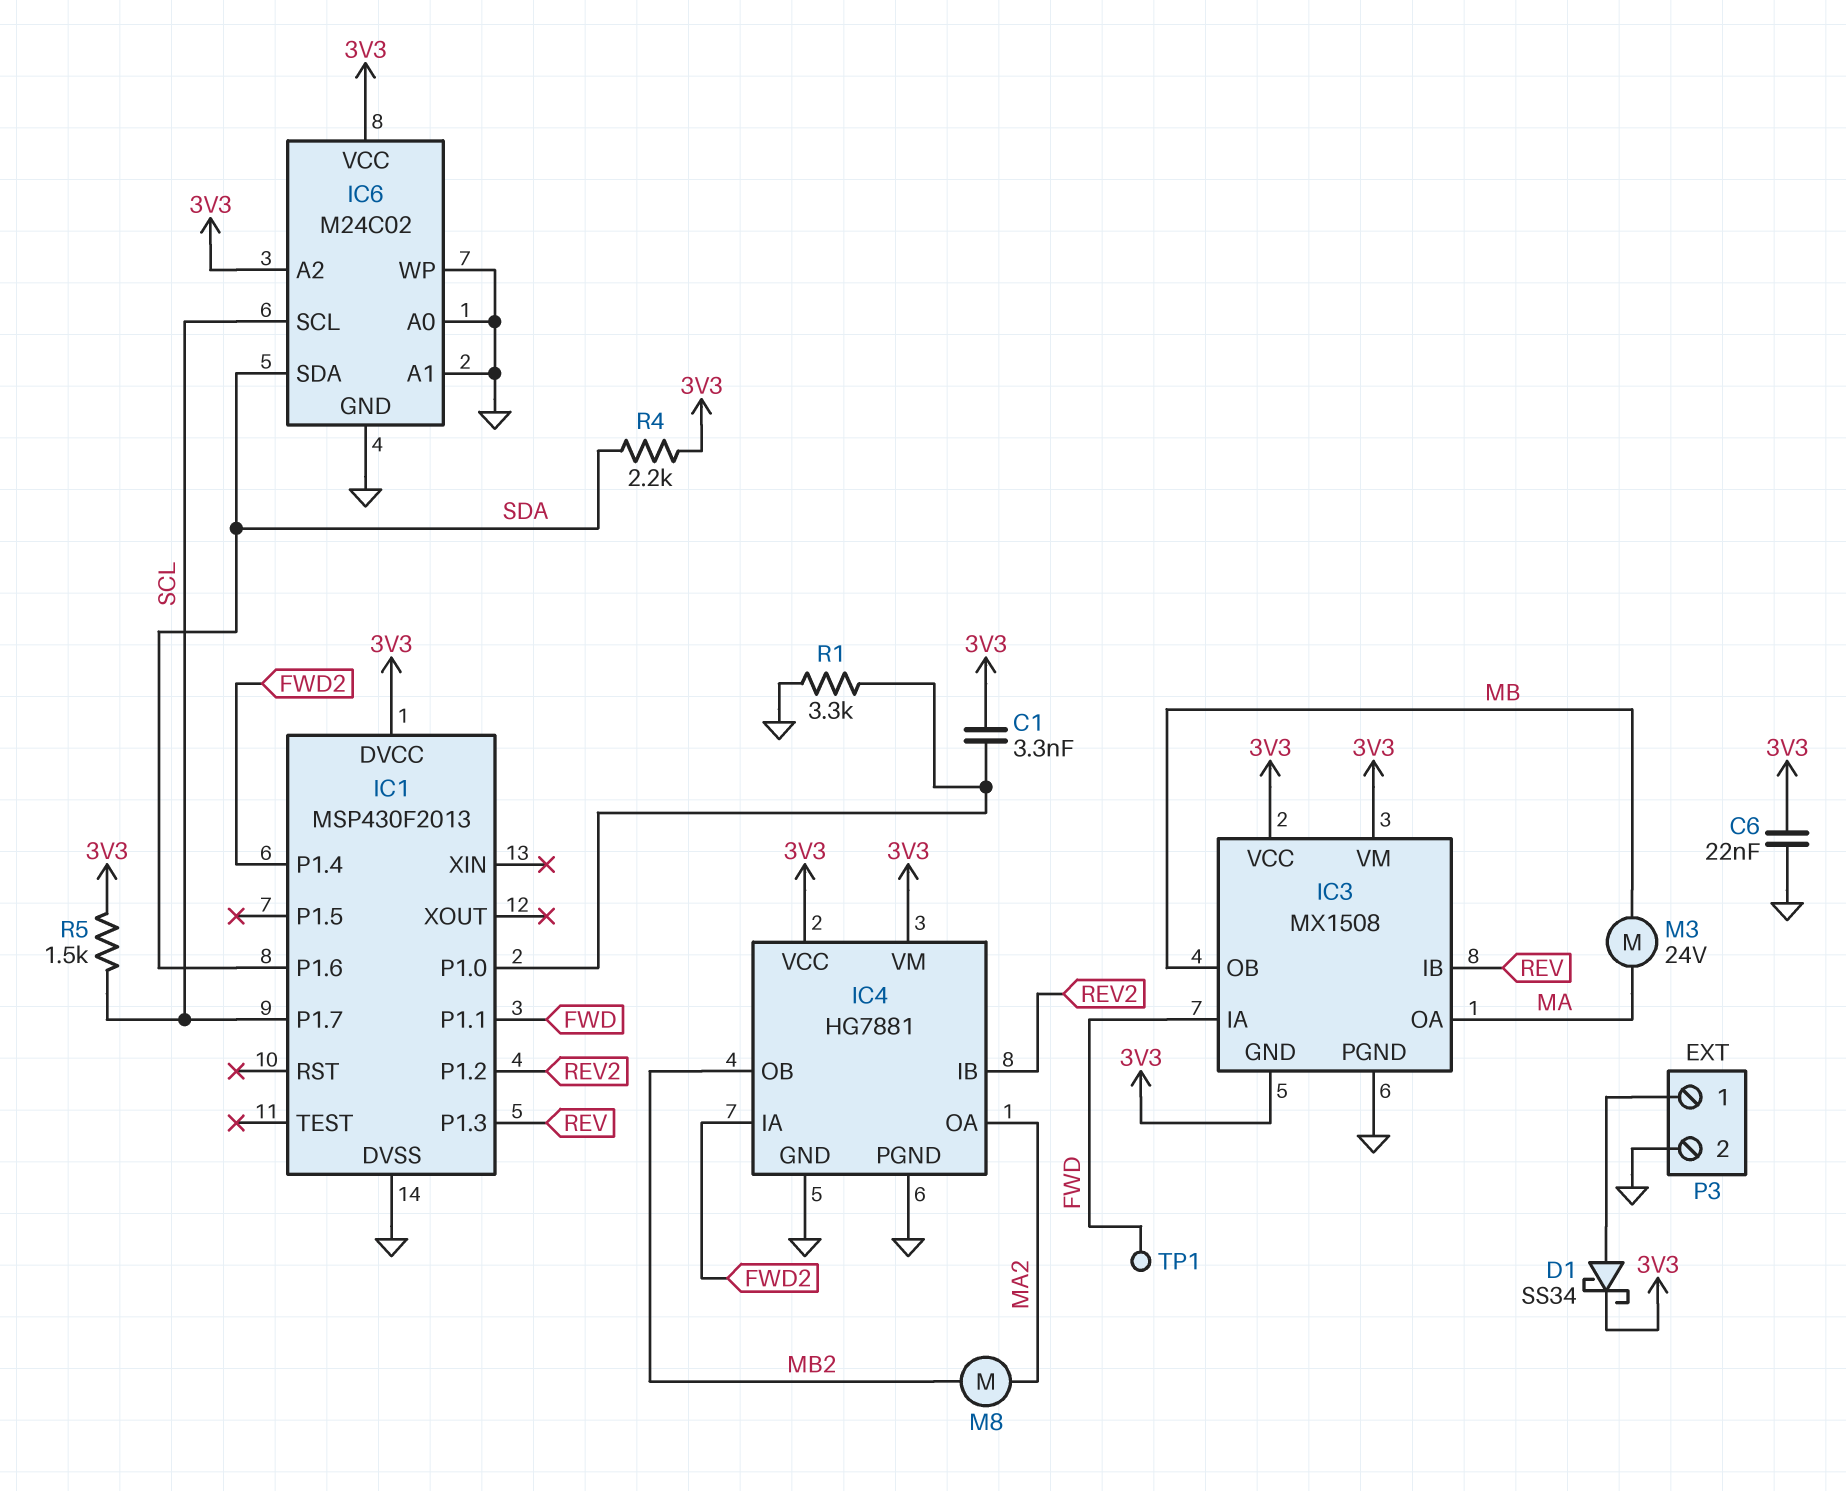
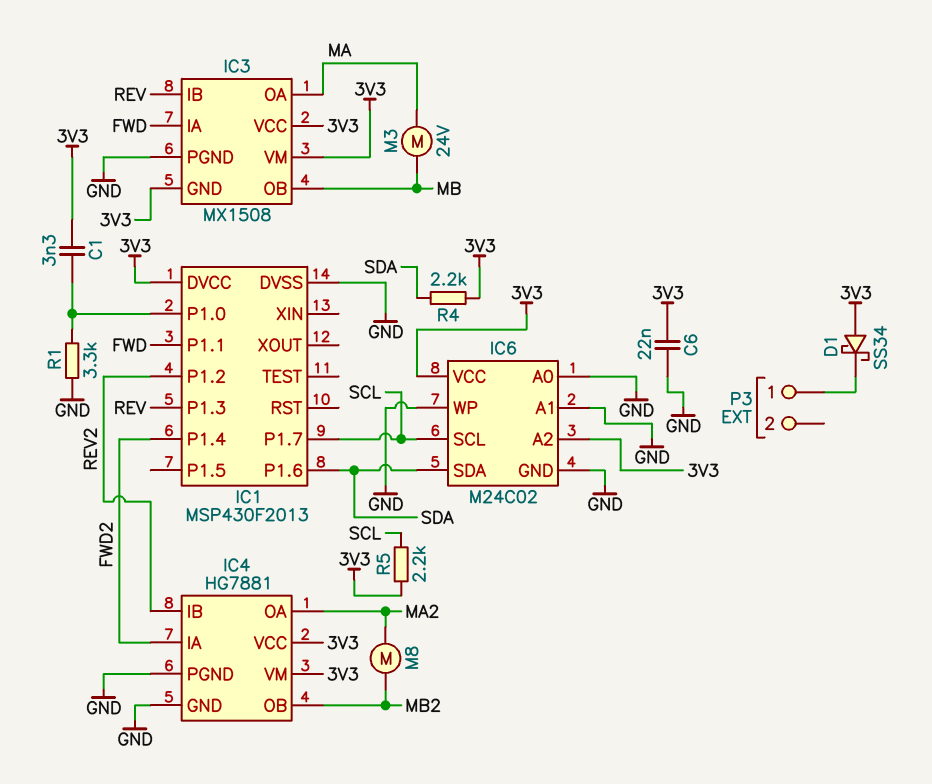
D1: schottky SS34 (A P3/1, K 3V3) -> schottky SS34 (A 3V3, K P3/1)
P3 pin 2: GND -> none
R5: 1.5k (3V3, SCL) -> 2.2k (3V3, SCL)
TP1: test point (FWD) -> none

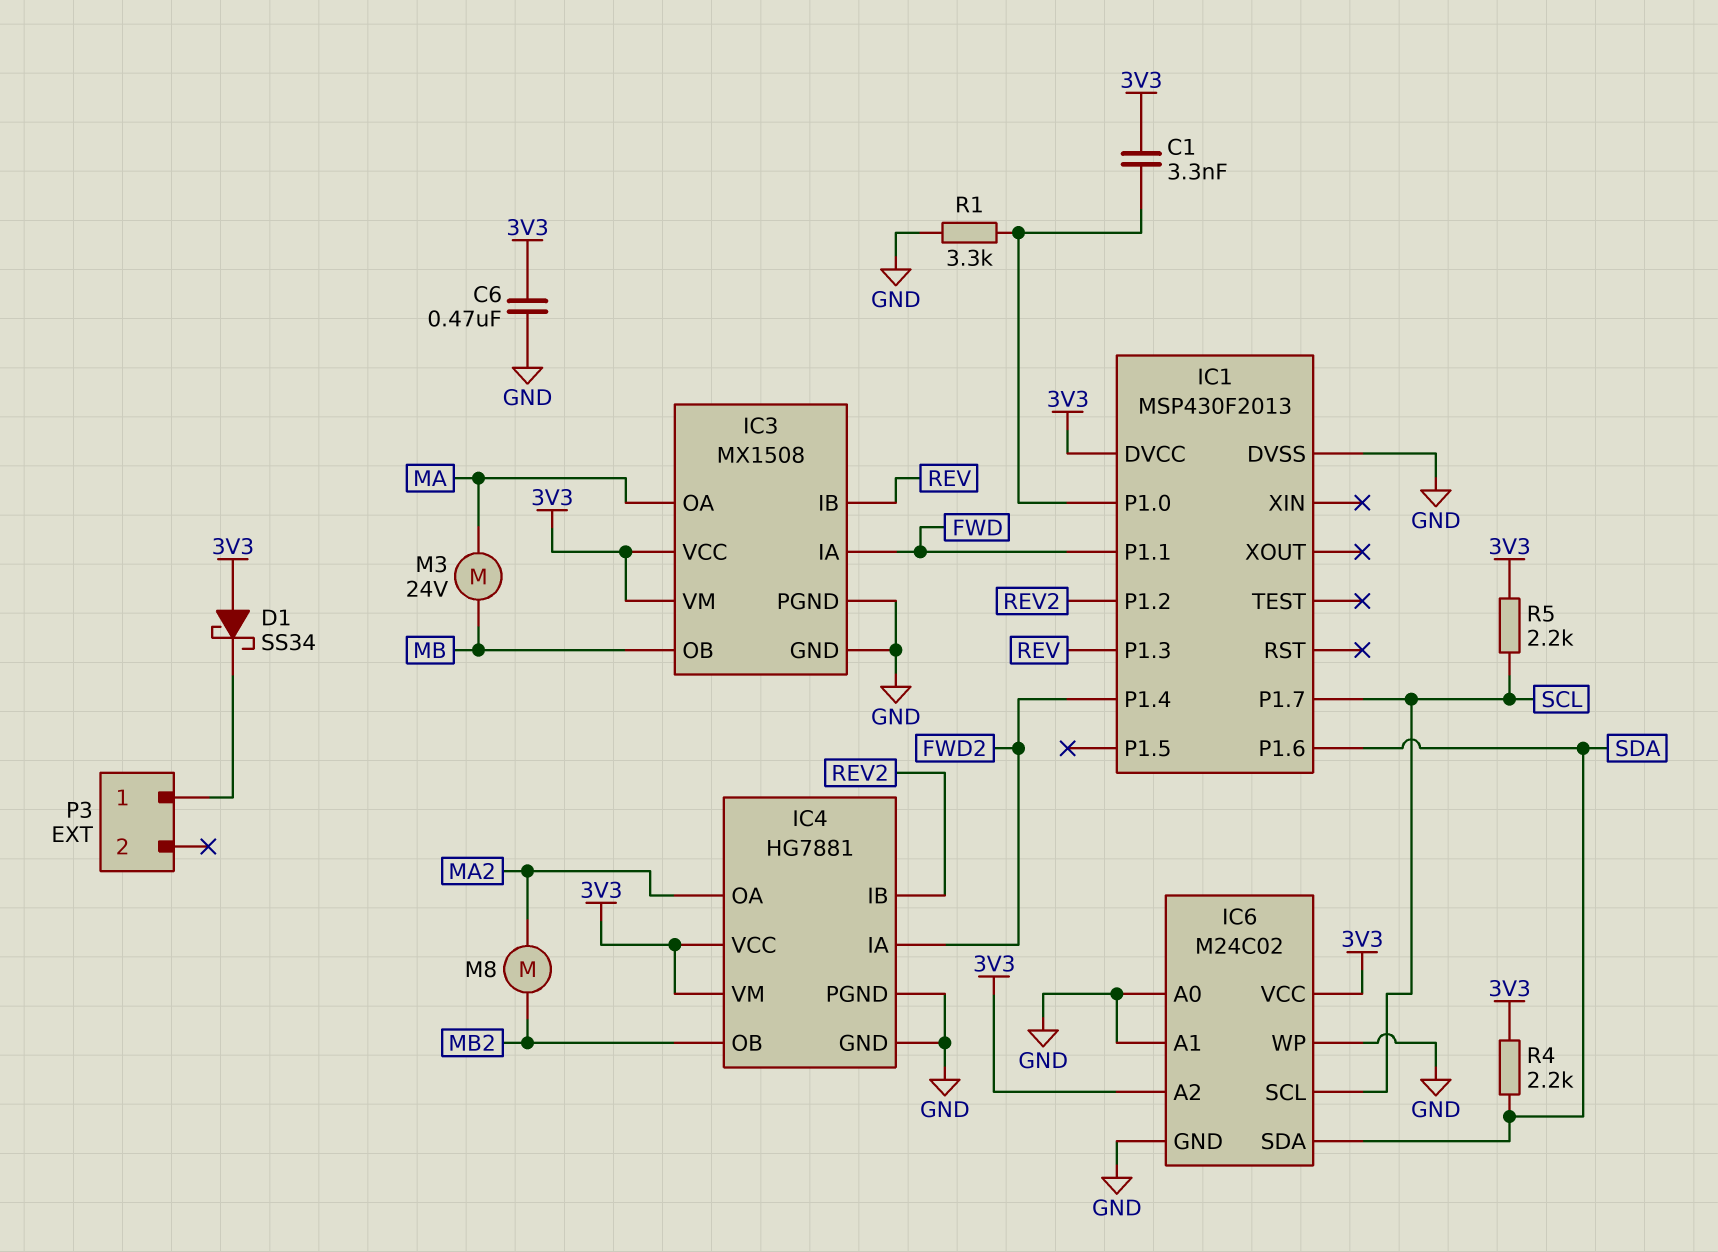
C6: 22nF (3V3, GND) -> 470nF (3V3, GND)
IC3 pin GND: 3V3 -> GND

